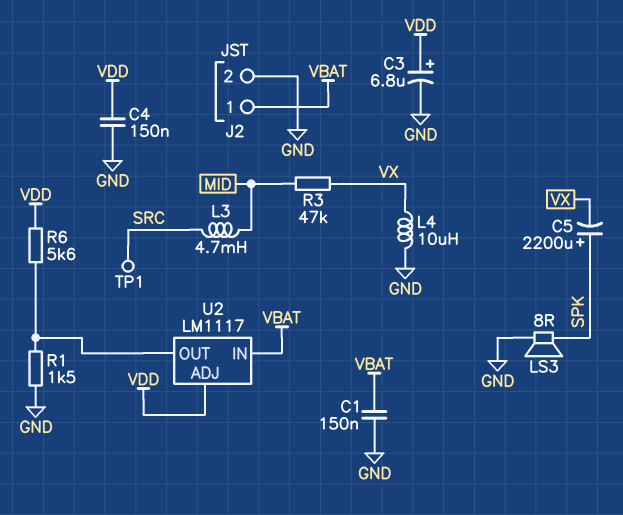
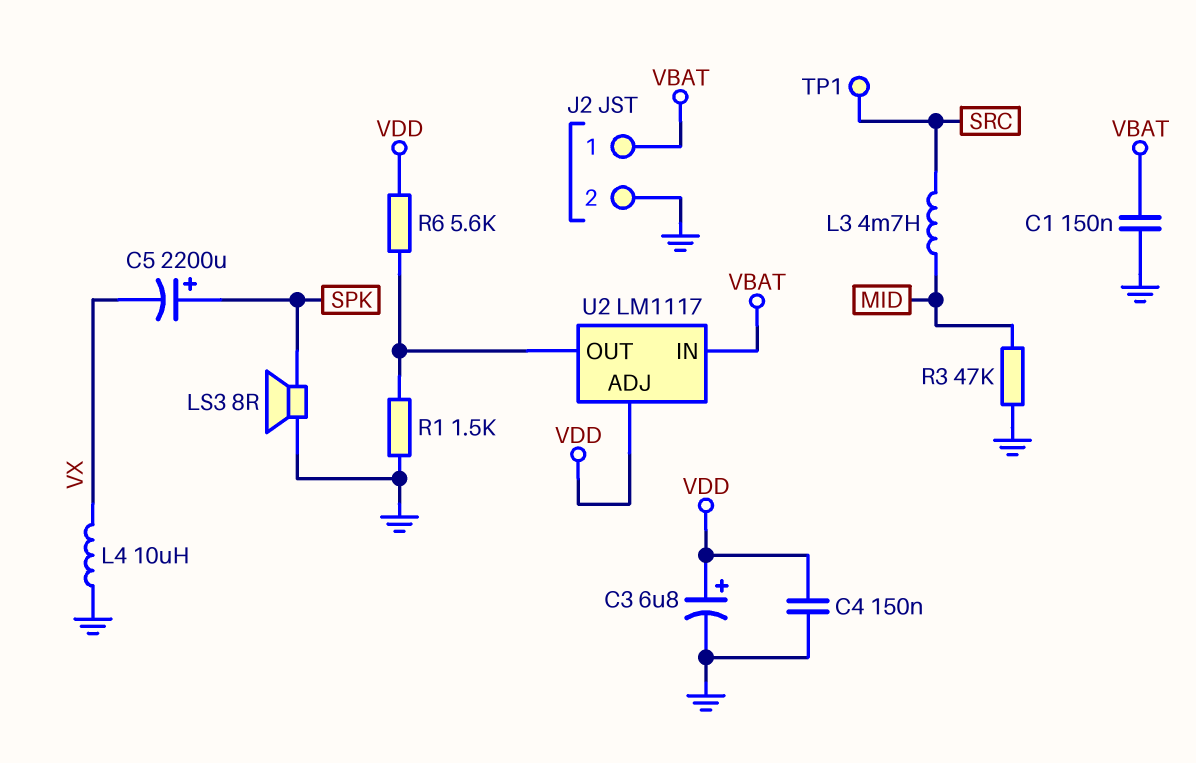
R3: 47k (MID, VX) -> 47k (GND, MID)

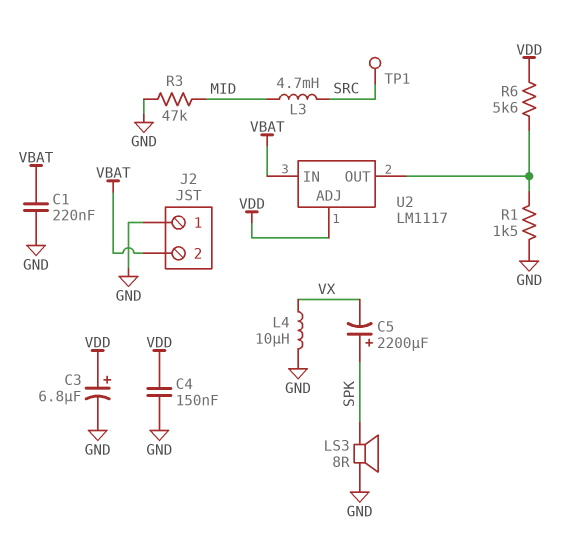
C1: 150nF (GND, VBAT) -> 220nF (GND, VBAT)
J2 pin 1: VBAT -> GND
J2 pin 2: GND -> VBAT

